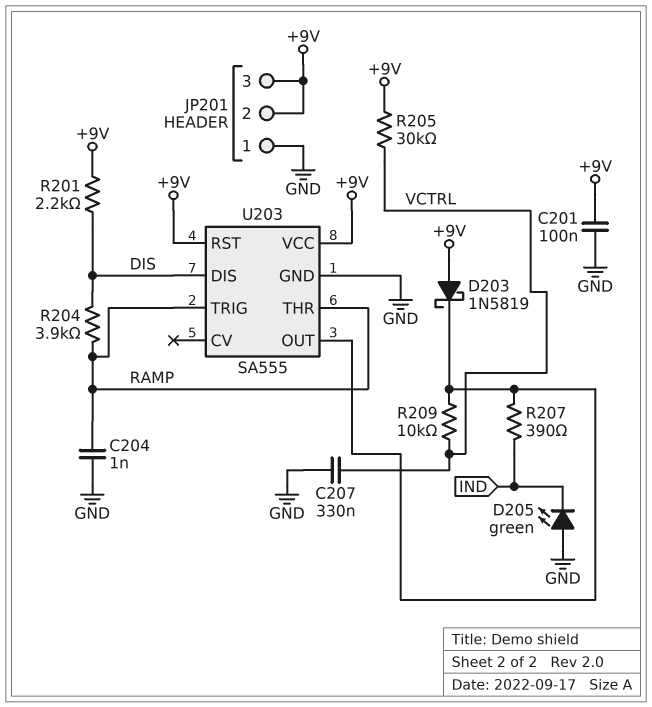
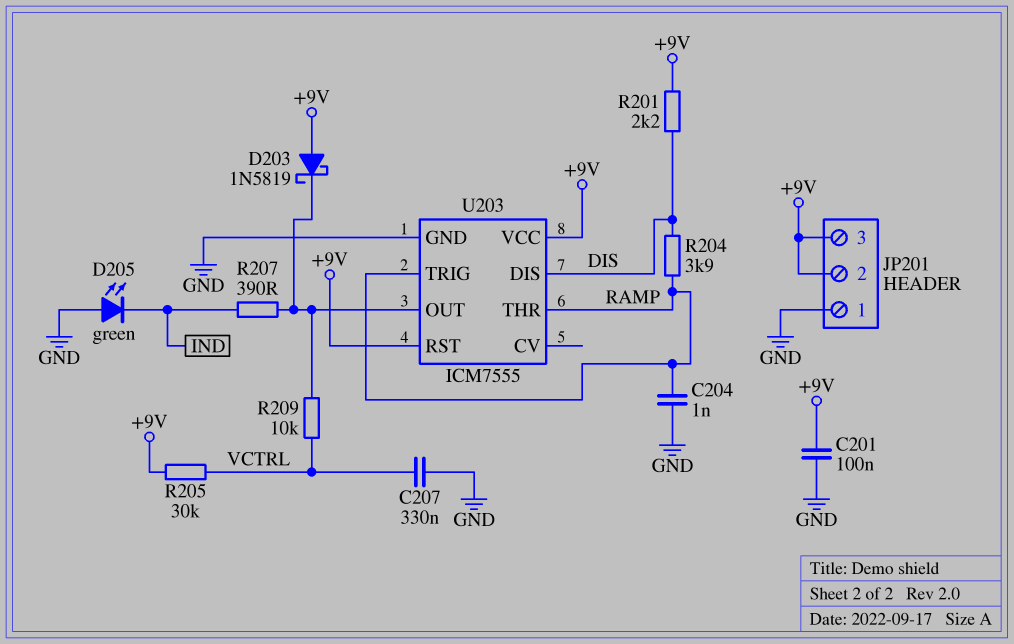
U203: SA555 -> ICM7555

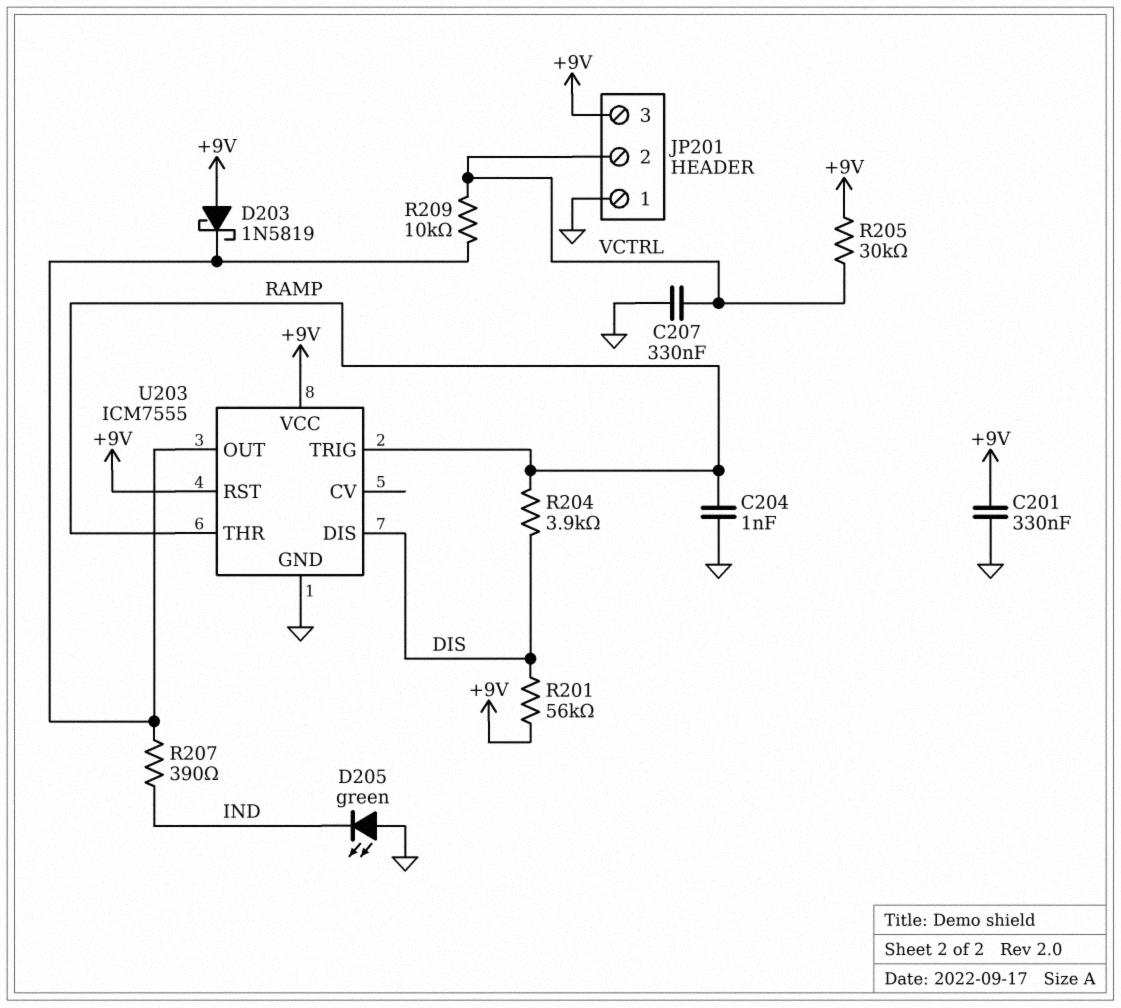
C201: 100nF (+9V, GND) -> 330nF (+9V, GND)
JP201 pin 2: +9V -> VCTRL
R201: 2.2k (+9V, DIS) -> 56k (+9V, DIS)

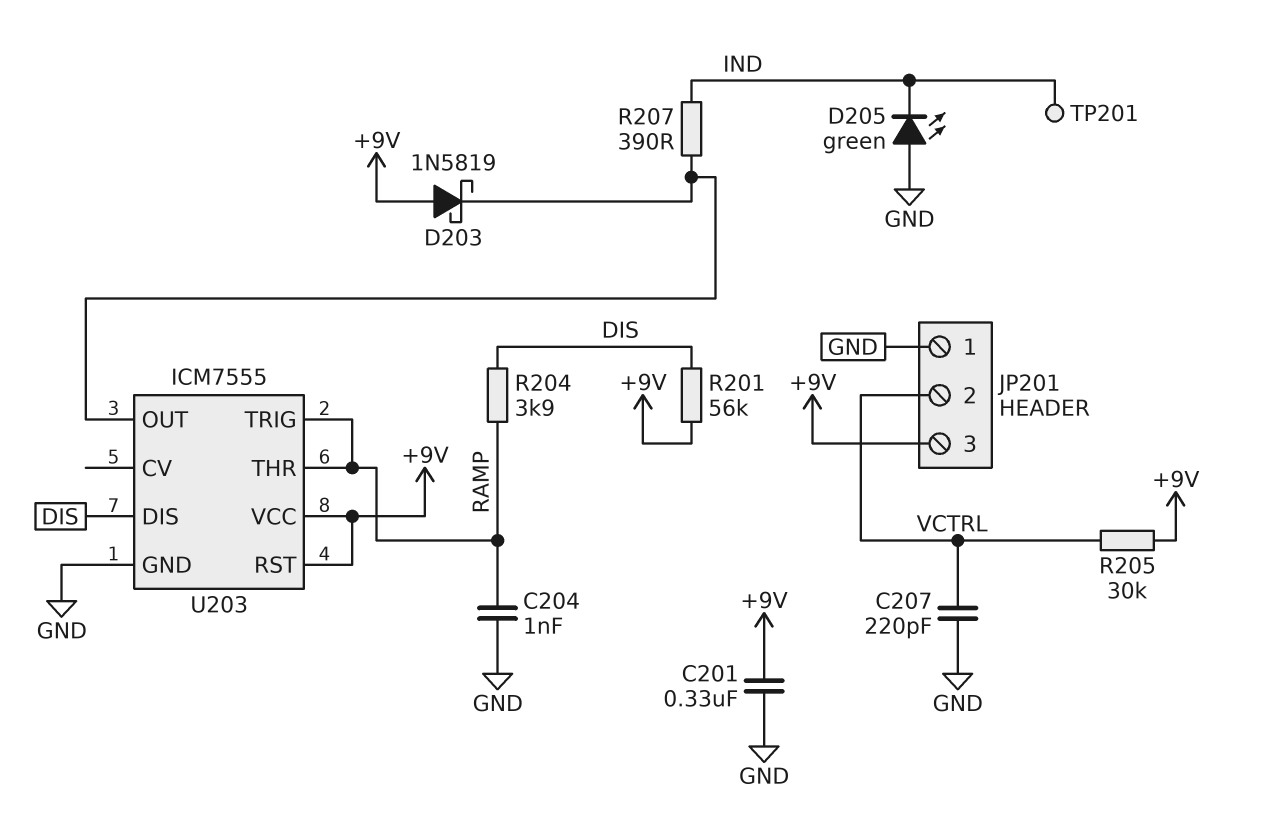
C207: 330nF (GND, VCTRL) -> 220pF (GND, VCTRL)
R209: 10k (U203/OUT, VCTRL) -> none
TP201: none -> test point (IND)

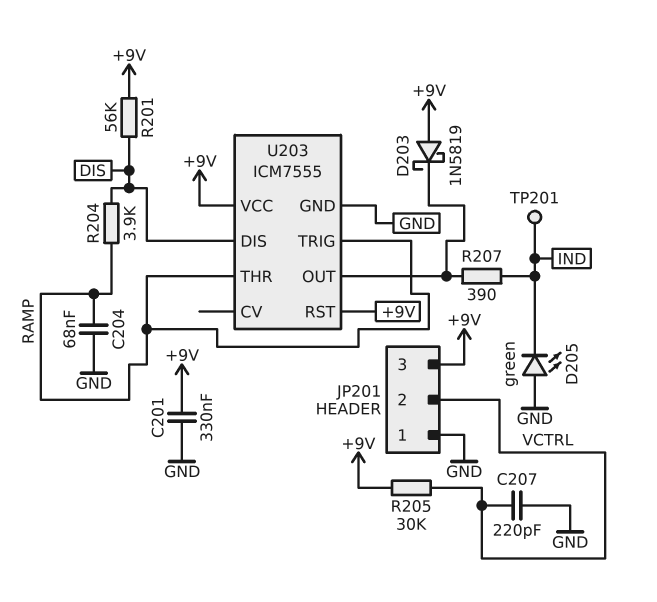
C204: 1nF (GND, RAMP) -> 68nF (GND, RAMP)

